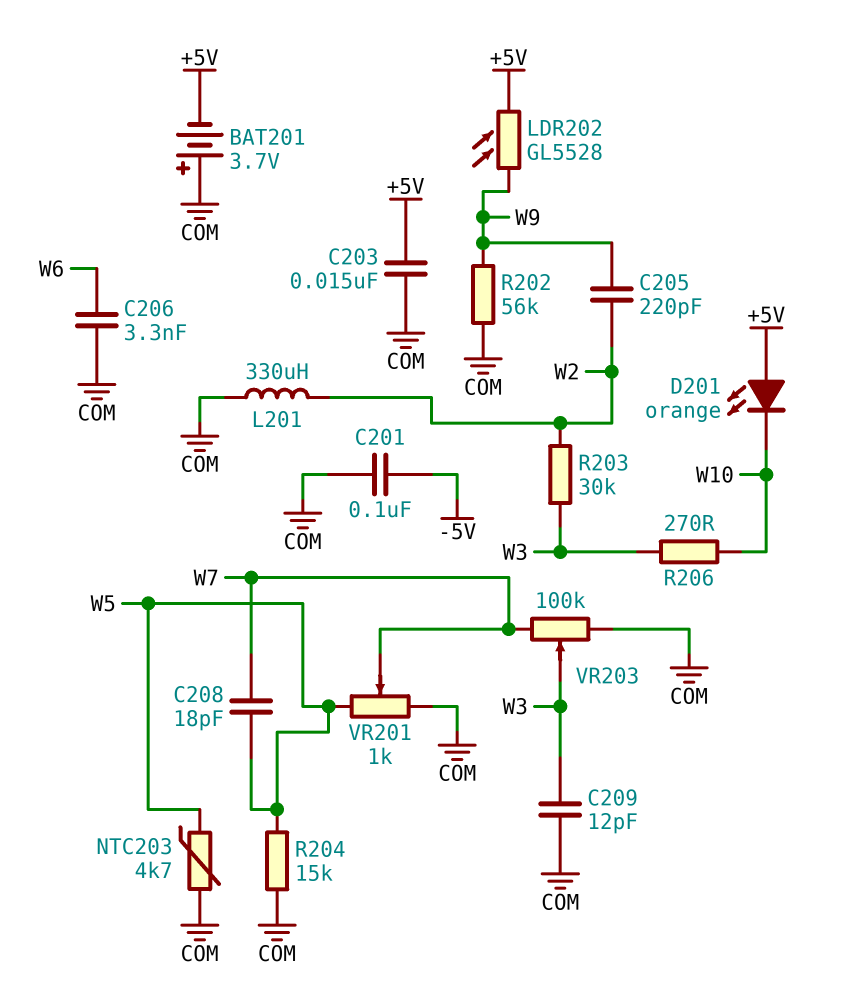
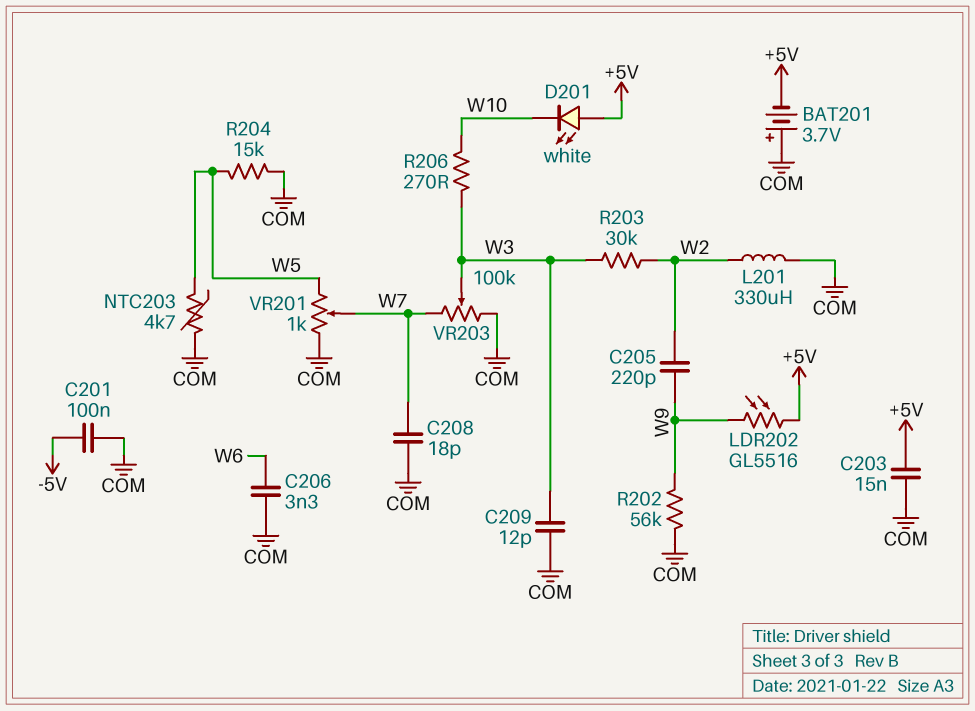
C208: 18pF (W5, W7) -> 18pF (COM, W7)
D201: LED orange (A +5V, K W10) -> LED white (A +5V, K W10)
LDR202: GL5528 (+5V, W9) -> GL5516 (+5V, W9)

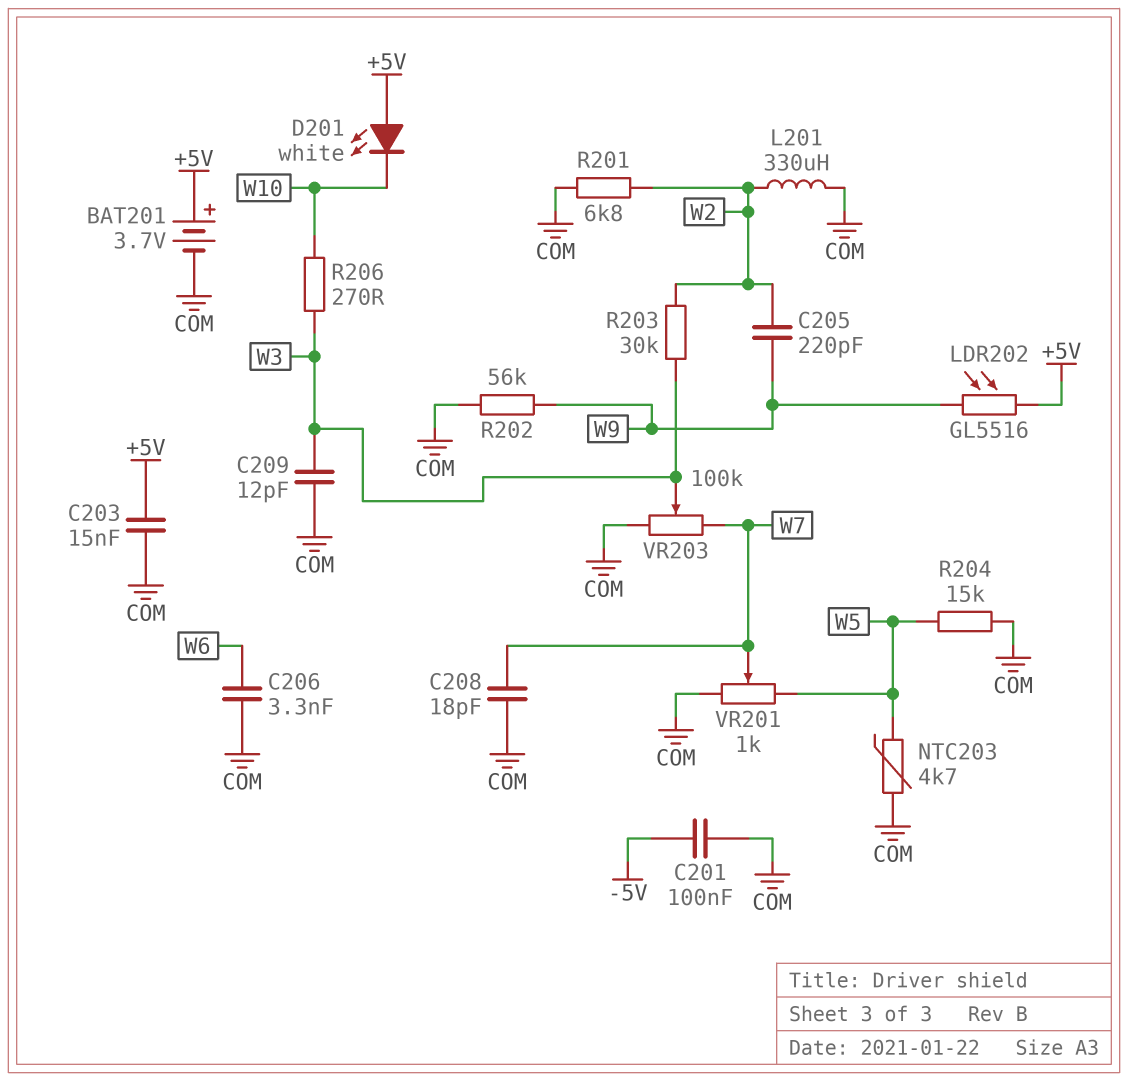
BAT201: 3.7V (plus COM, minus +5V) -> 3.7V (plus +5V, minus COM)
R201: none -> 6.8k (COM, W2)

